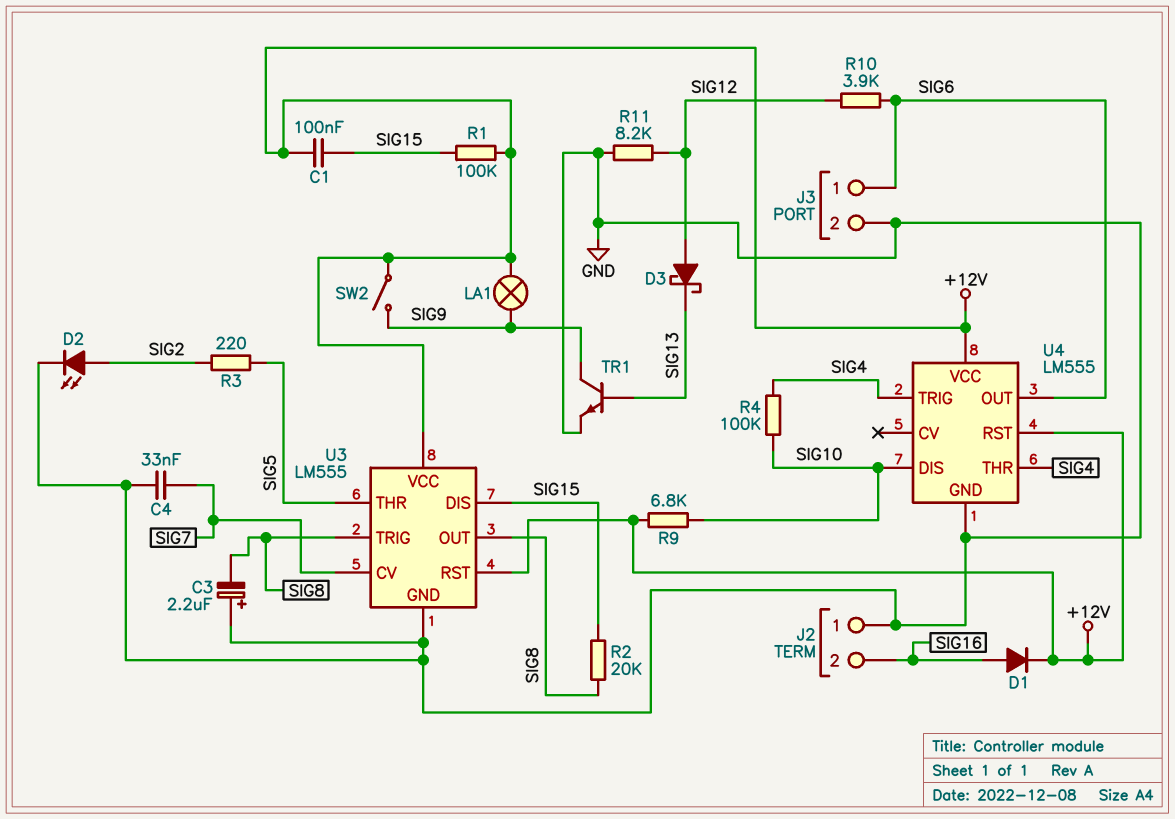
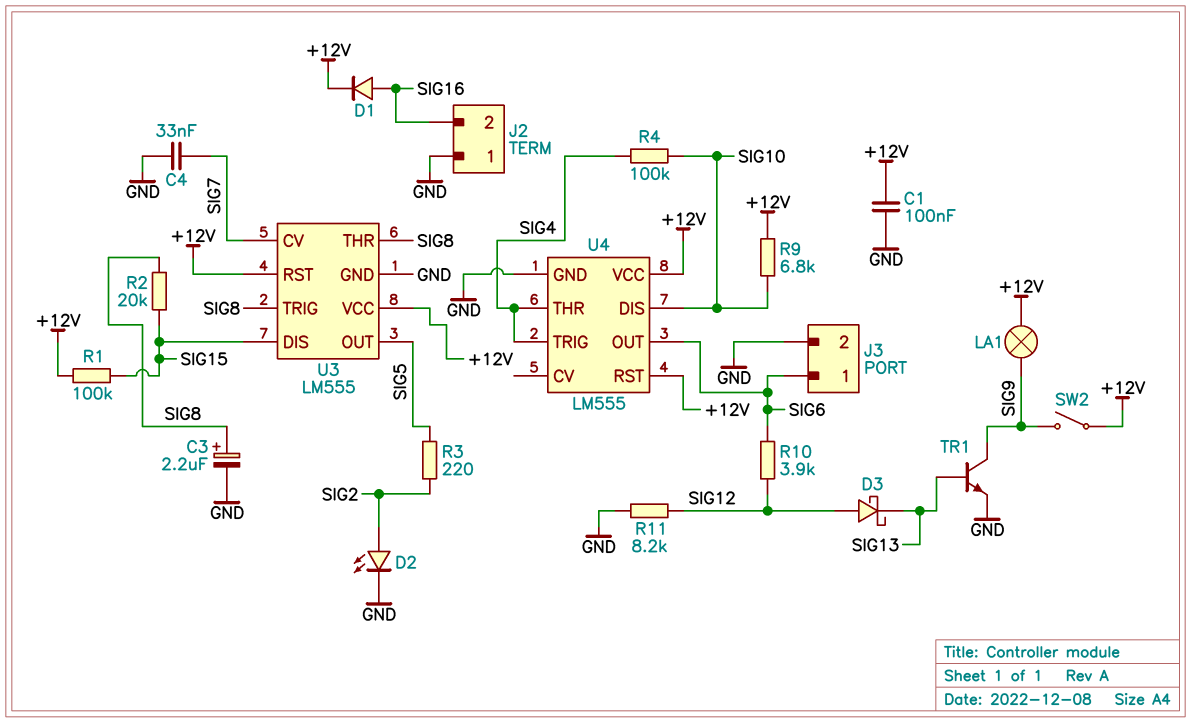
C1: 100nF (+12V, SIG15) -> 100nF (+12V, GND)
C3: 2.2uF (plus GND, minus SIG8) -> 2.2uF (plus SIG8, minus GND)
U3 pin OUT: SIG8 -> SIG5
U3 pin THR: SIG5 -> SIG8

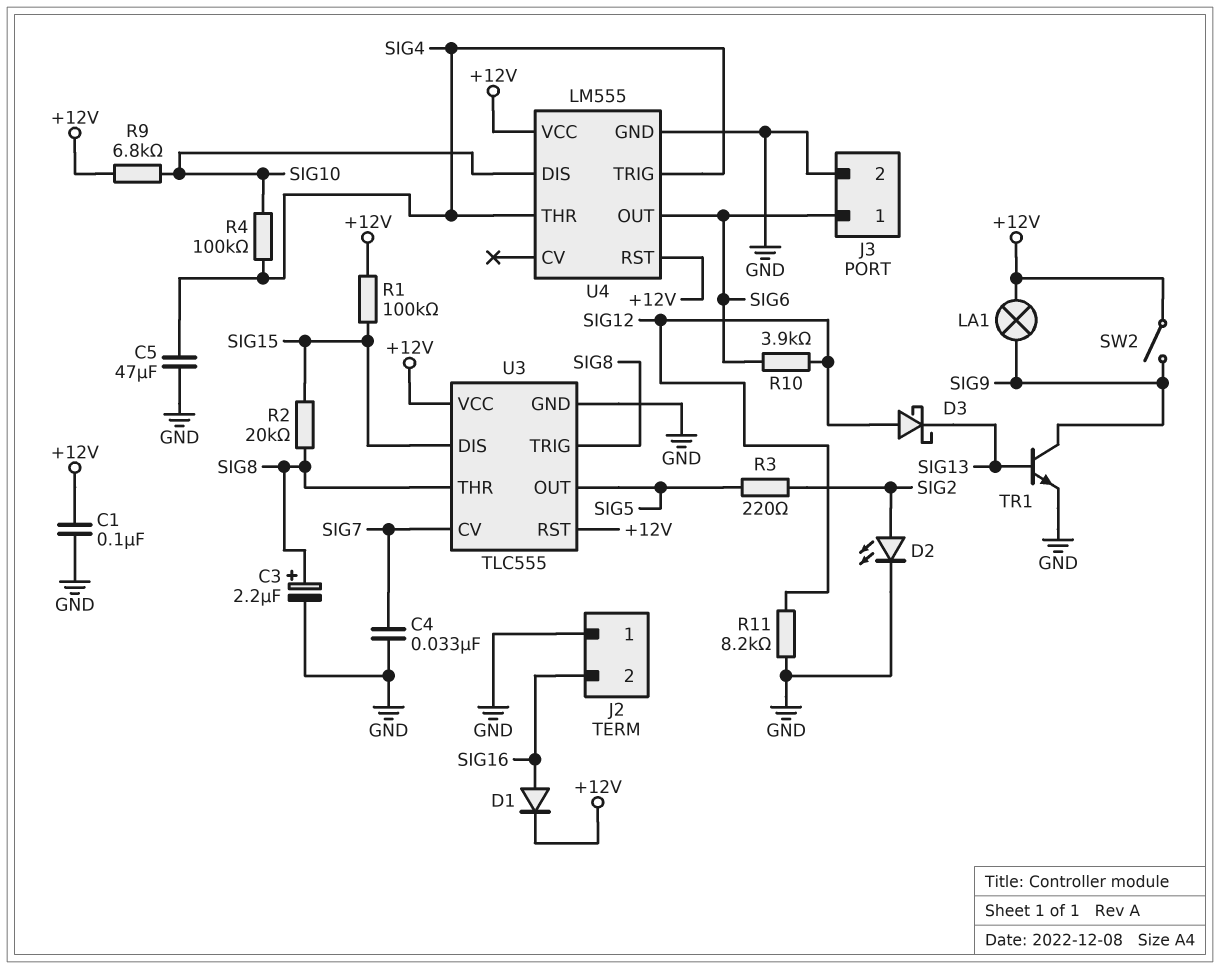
C5: none -> 47uF (GND, SIG4)
U3: LM555 -> TLC555

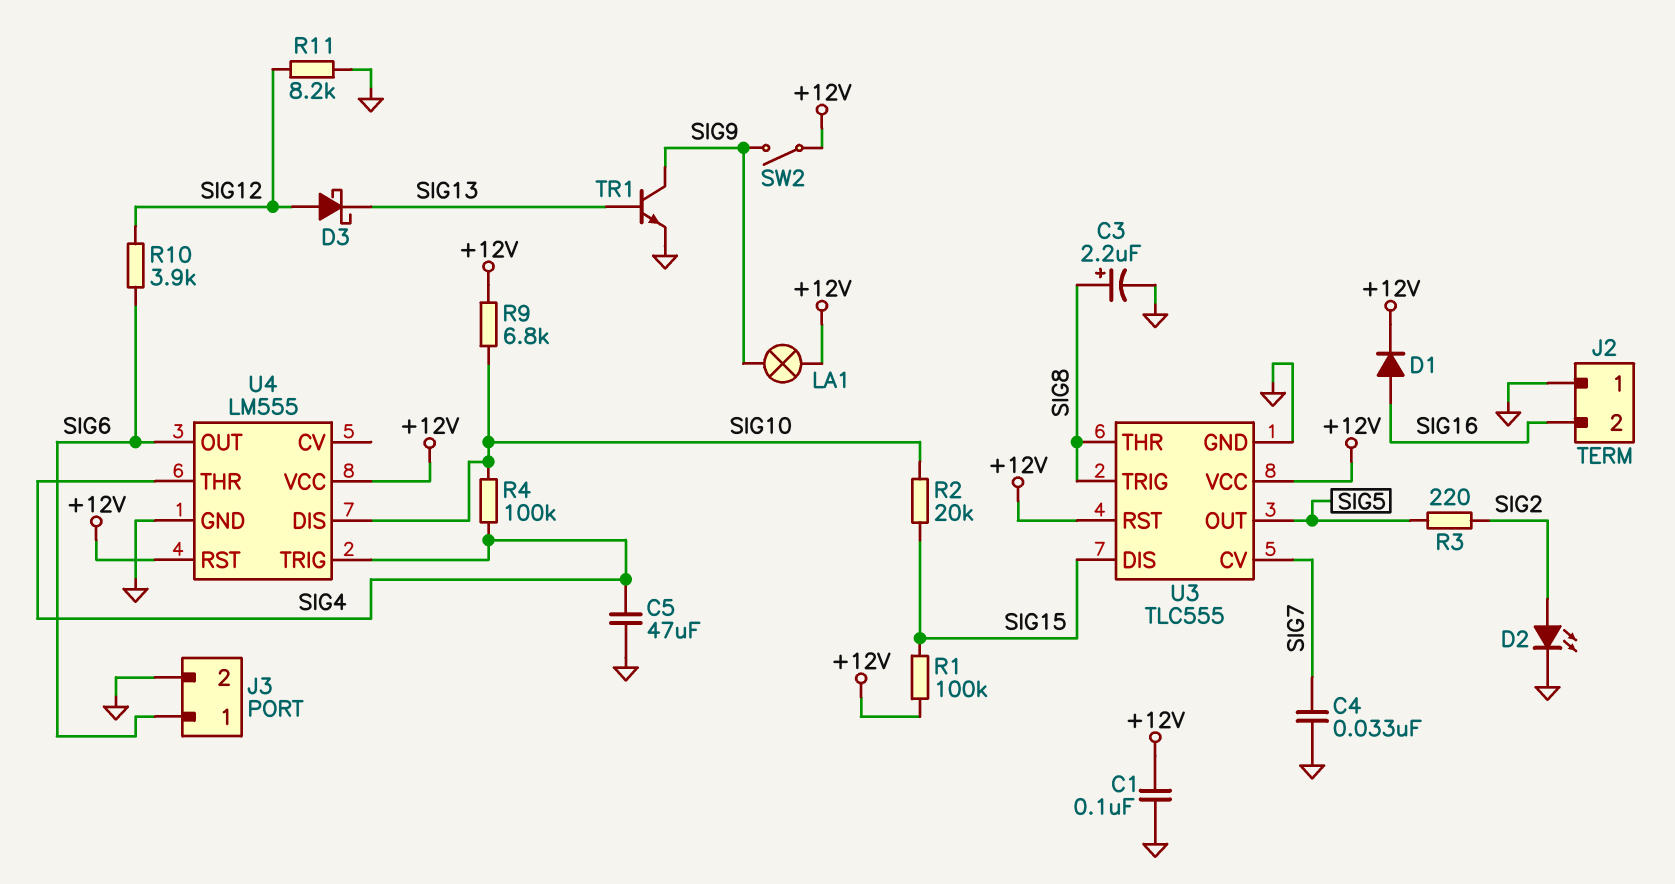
R2: 20k (SIG8, SIG15) -> 20k (SIG10, SIG15)

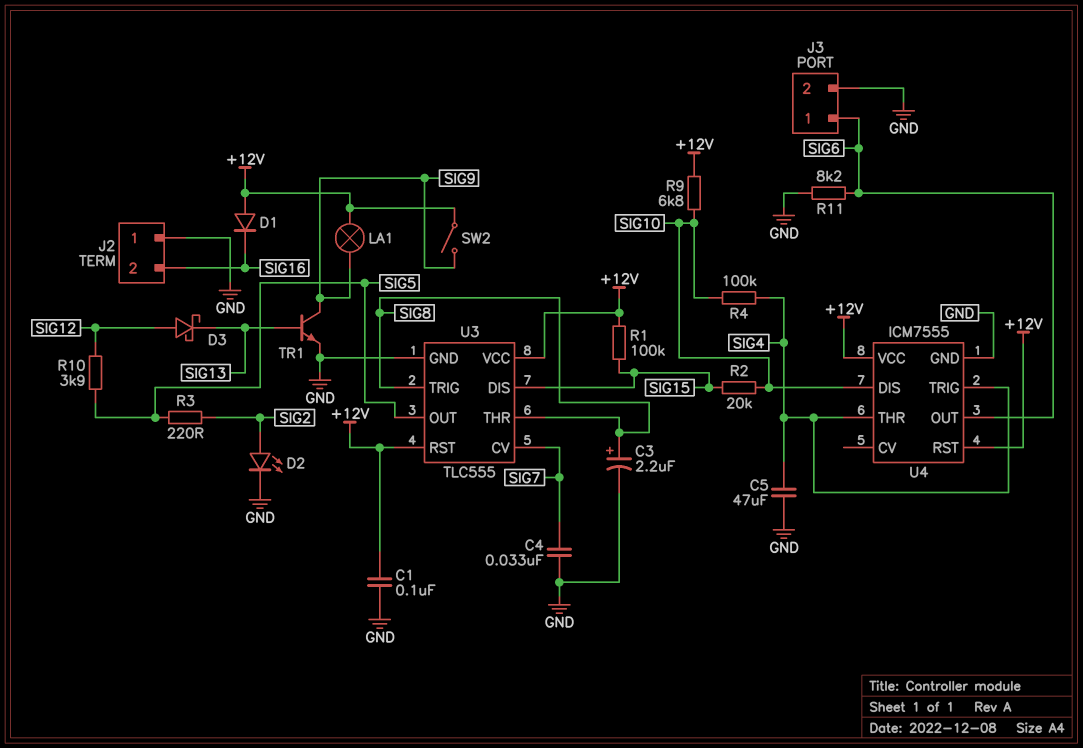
D1: diode (A SIG16, K +12V) -> diode (A +12V, K SIG16)
R10: 3.9k (SIG6, SIG12) -> 3.9k (SIG5, SIG12)
R11: 8.2k (GND, SIG12) -> 8.2k (GND, SIG6)
U4: LM555 -> ICM7555

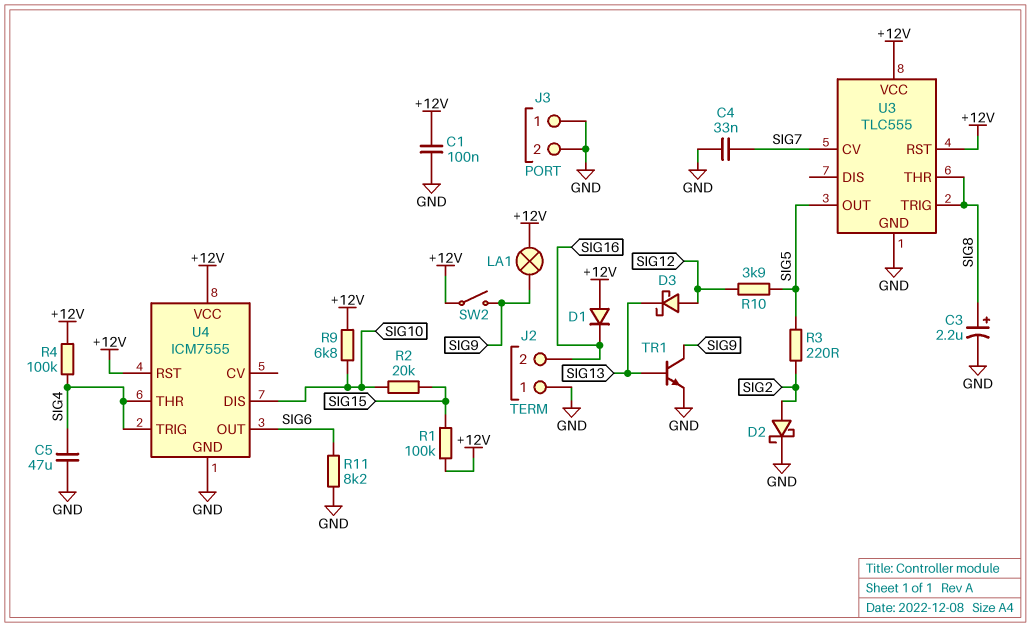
D2: LED (A SIG2, K GND) -> schottky (A SIG2, K GND)
J3 pin 1: SIG6 -> GND
R4: 100k (SIG4, SIG10) -> 100k (+12V, SIG4)
U3 pin DIS: SIG15 -> none

